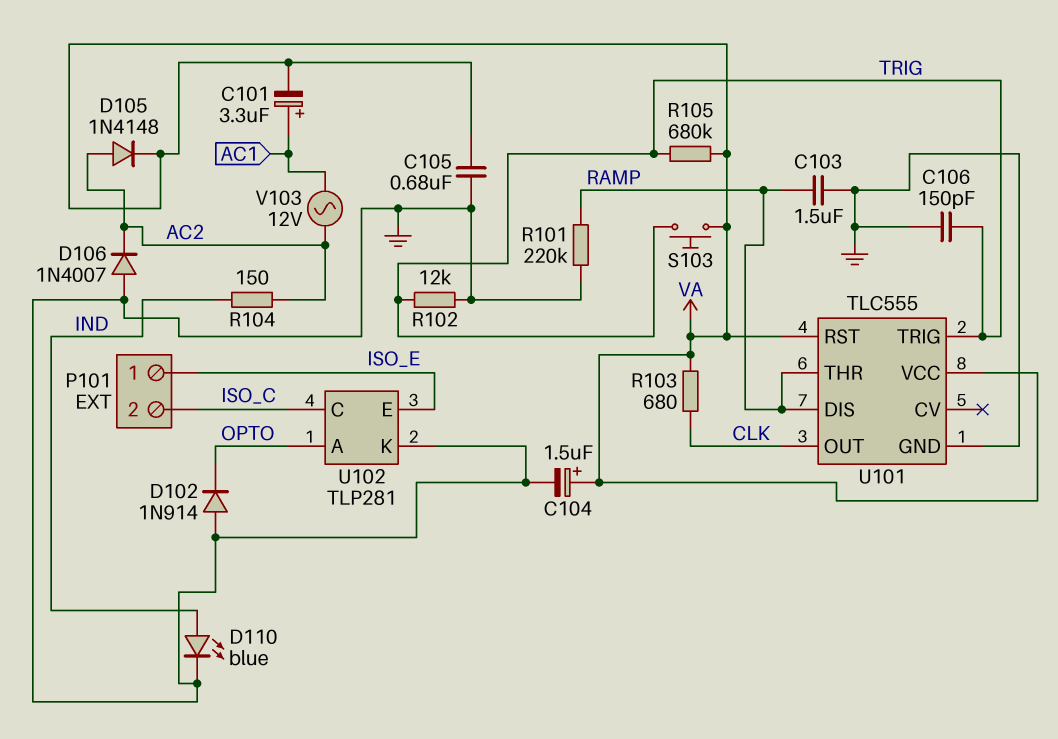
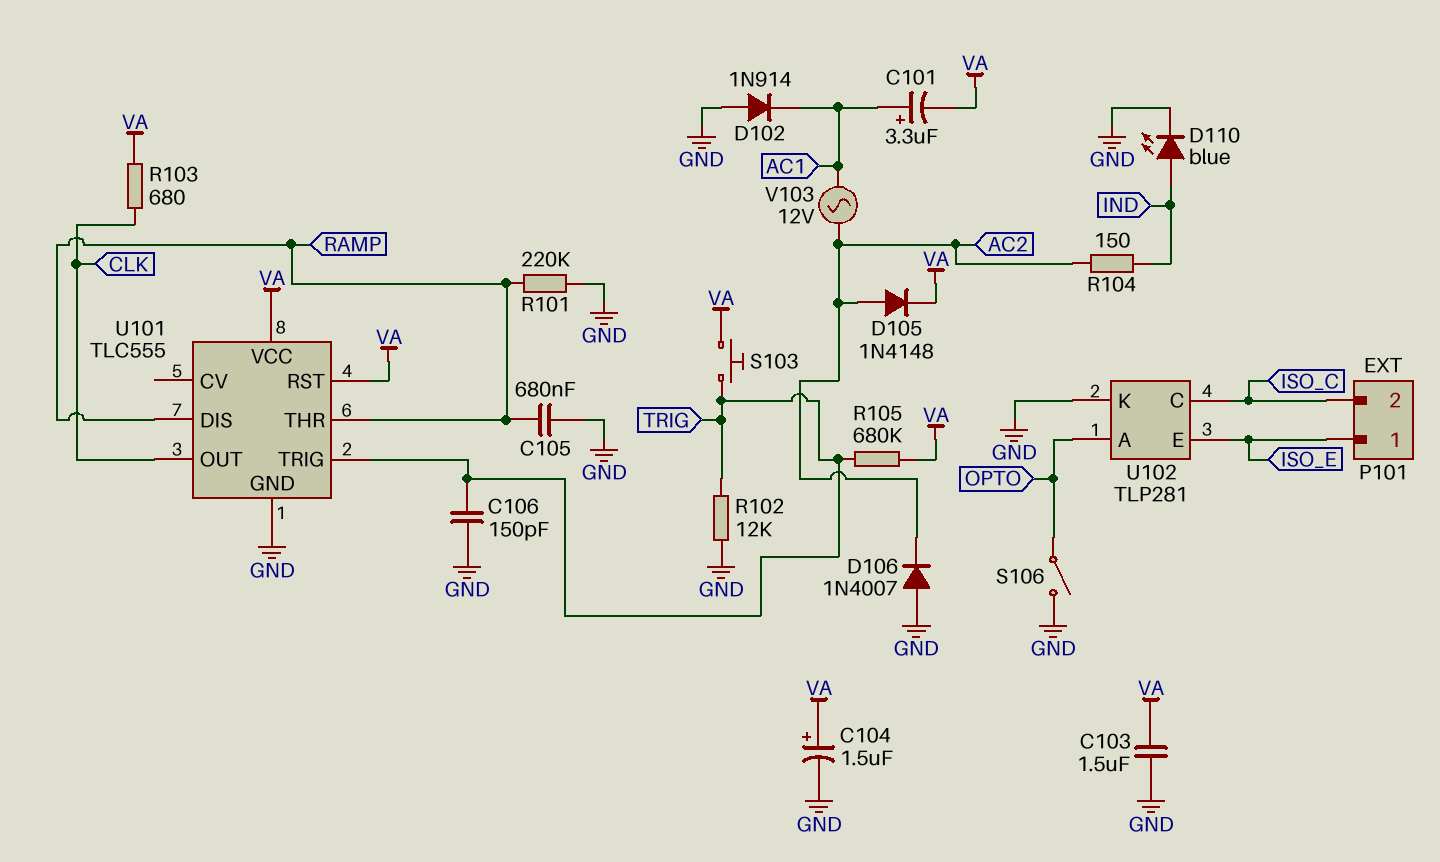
C103: 1.5uF (GND, RAMP) -> 1.5uF (GND, VA)
C105: 680nF (GND, VA) -> 680nF (GND, RAMP)
D102: diode 1N914 (A GND, K OPTO) -> diode 1N914 (A GND, K AC1)
S106: none -> switch (GND, OPTO)

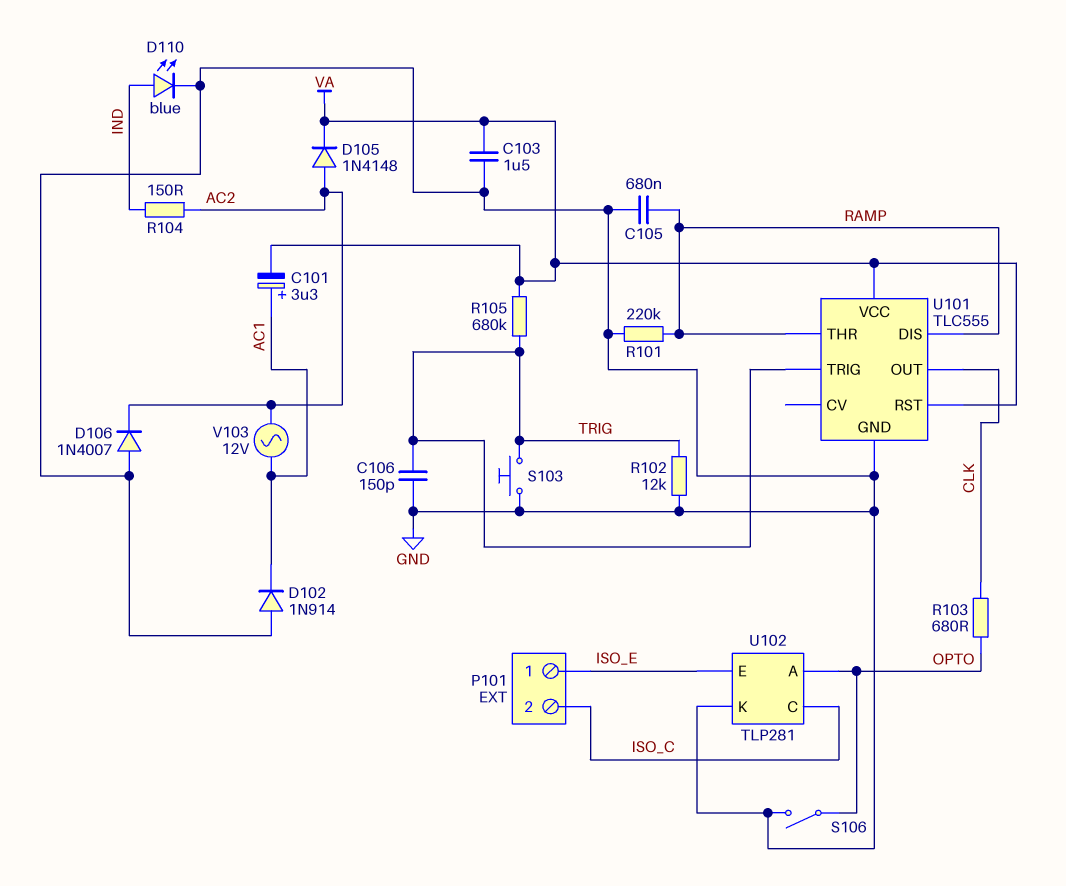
C104: 1.5uF (plus VA, minus GND) -> none
R103: 680 (CLK, VA) -> 680 (CLK, OPTO)
S103: button (TRIG, VA) -> button (GND, TRIG)

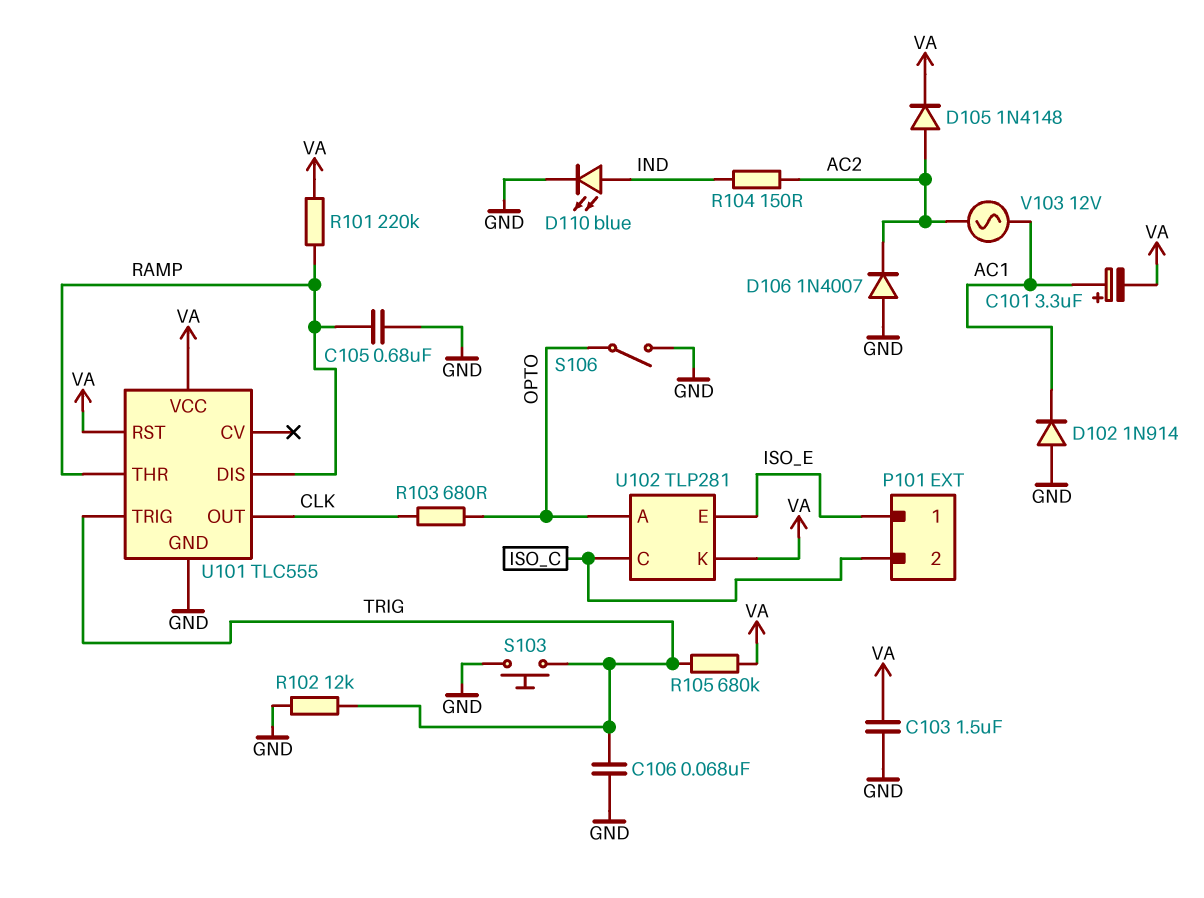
C106: 150pF (GND, TRIG) -> 68nF (GND, TRIG)
R101: 220k (GND, RAMP) -> 220k (RAMP, VA)
U102 pin K: GND -> VA

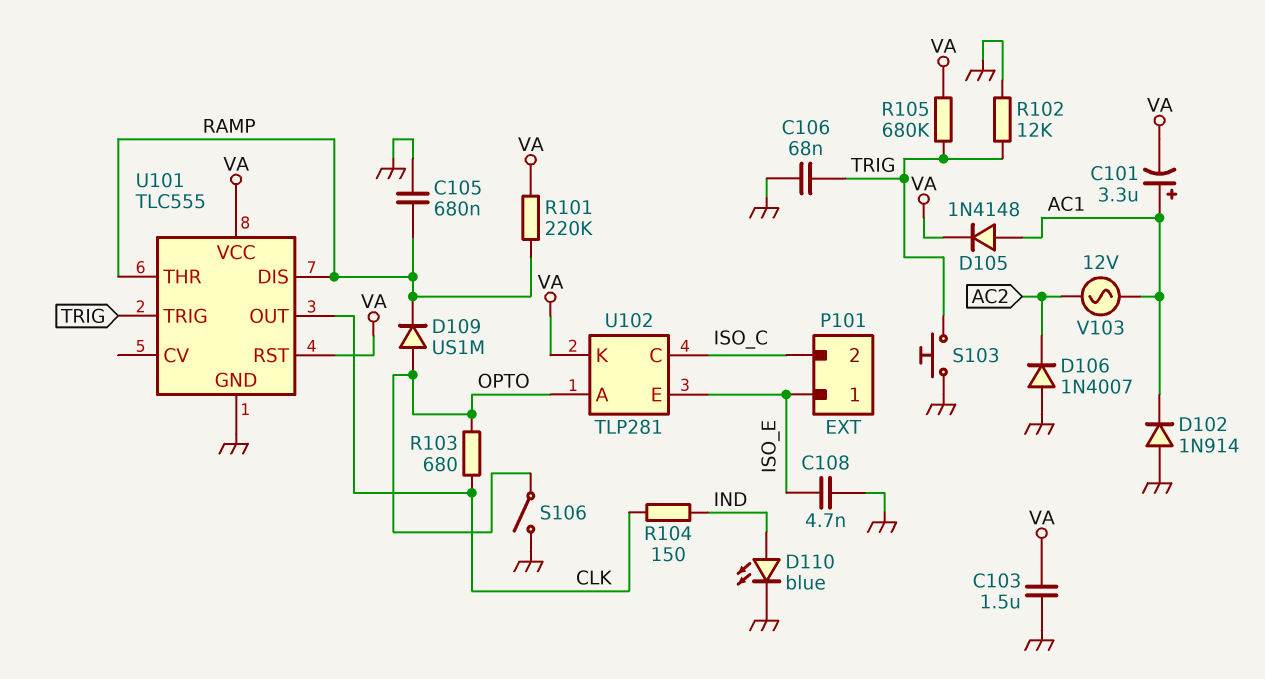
C108: none -> 4.7nF (GND, ISO_E)
D105: diode 1N4148 (A AC2, K VA) -> diode 1N4148 (A AC1, K VA)
D109: none -> diode US1M (A OPTO, K RAMP)
R104: 150 (AC2, IND) -> 150 (CLK, IND)

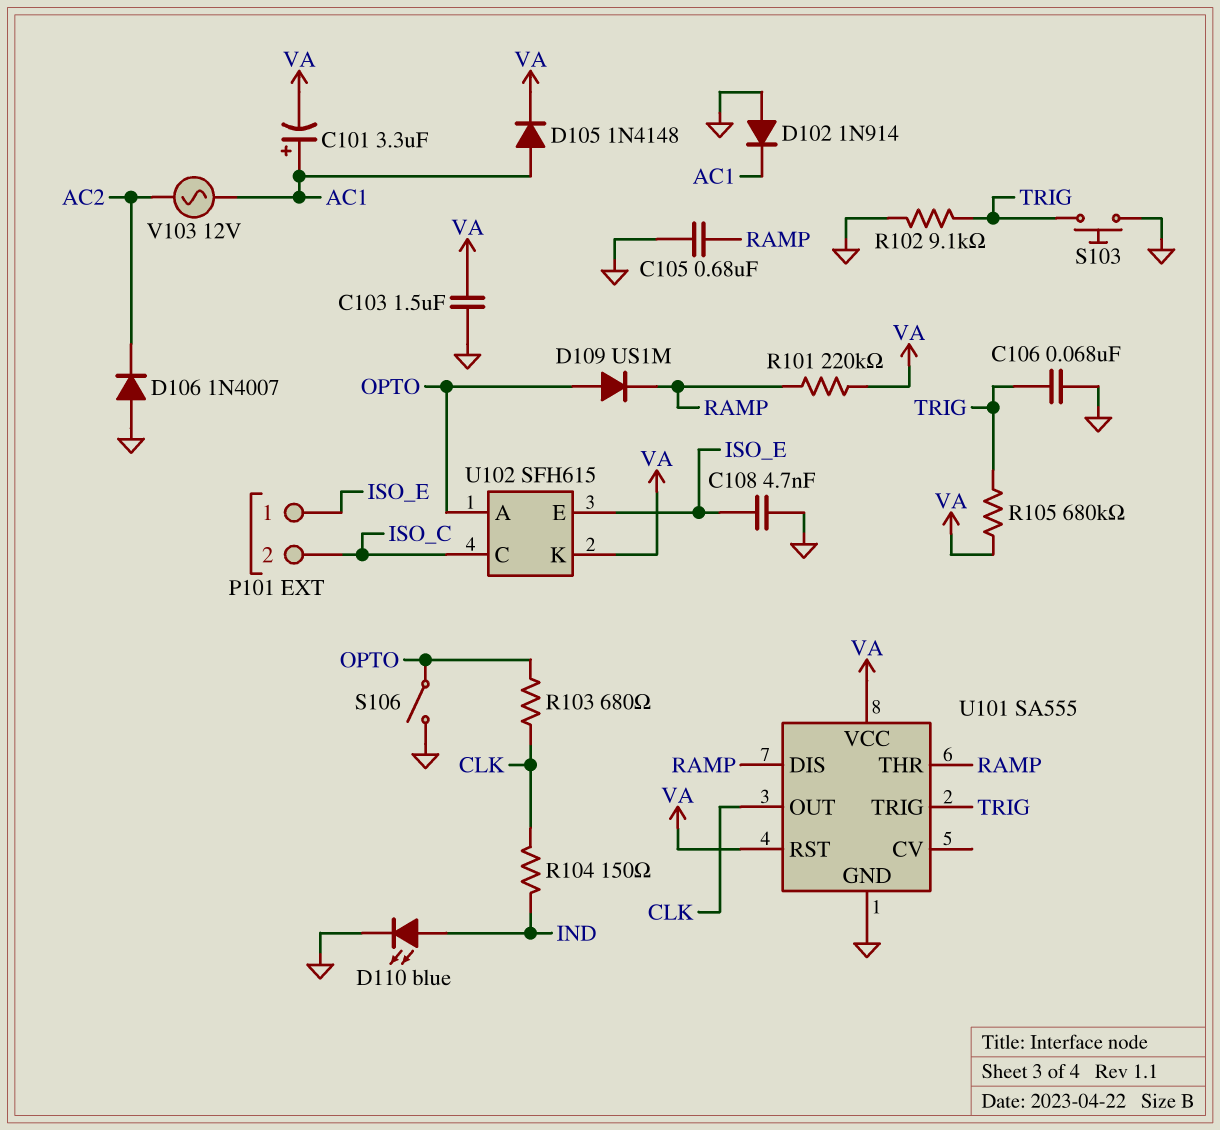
R102: 12k (GND, TRIG) -> 9.1k (GND, TRIG)
U101: TLC555 -> SA555
U102: TLP281 -> SFH615

